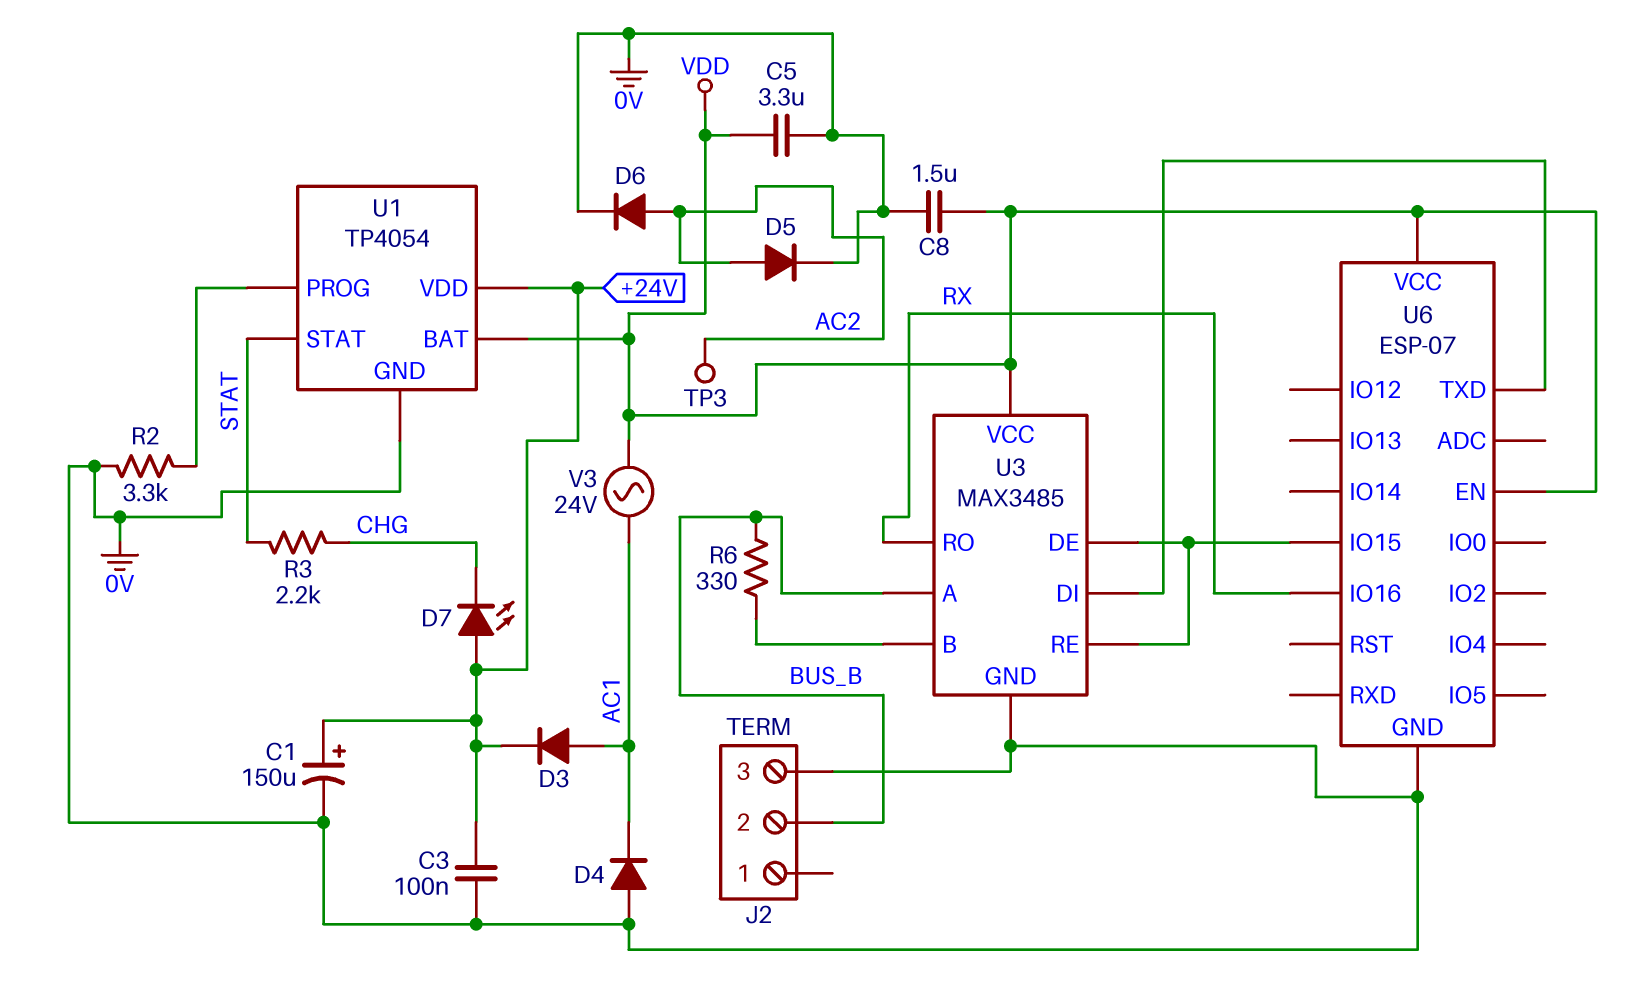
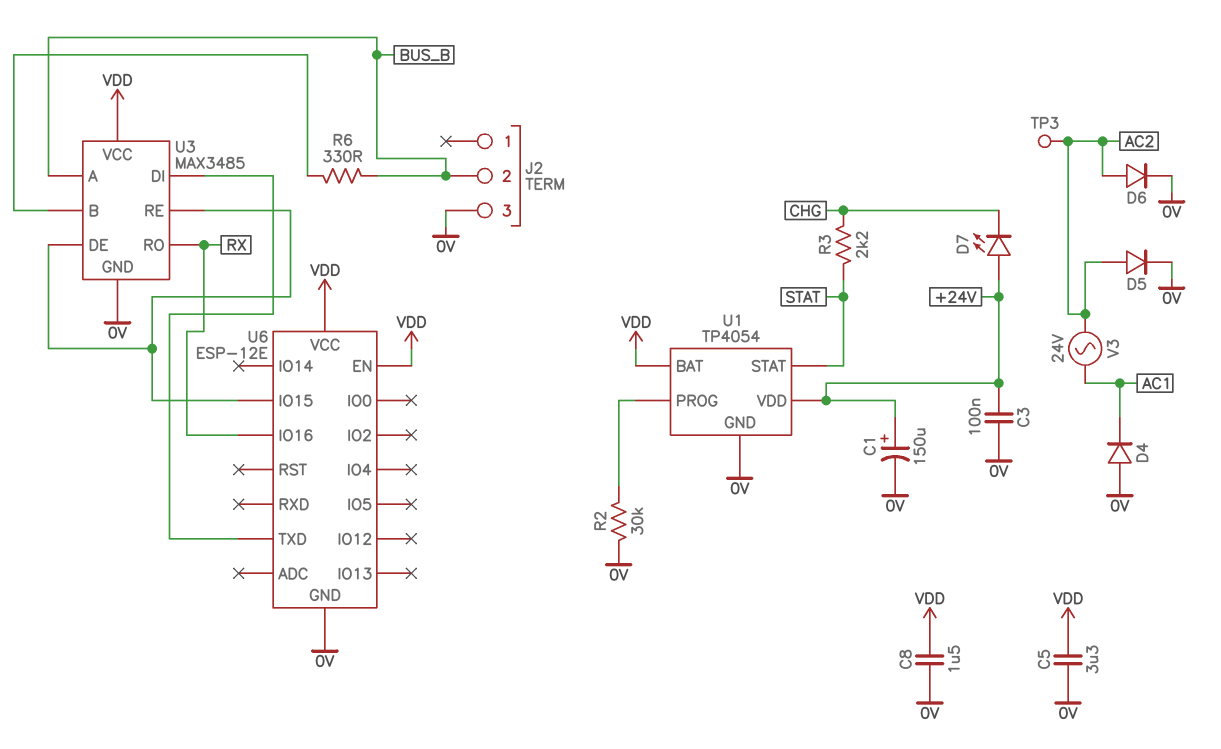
D3: diode (A AC1, K +24V) -> none
R2: 3.3k (0V, U1/PROG) -> 30k (0V, U1/PROG)
U6: ESP-07 -> ESP-12E
V3: AC 24V (AC1, VDD) -> AC 24V (AC1, AC2)

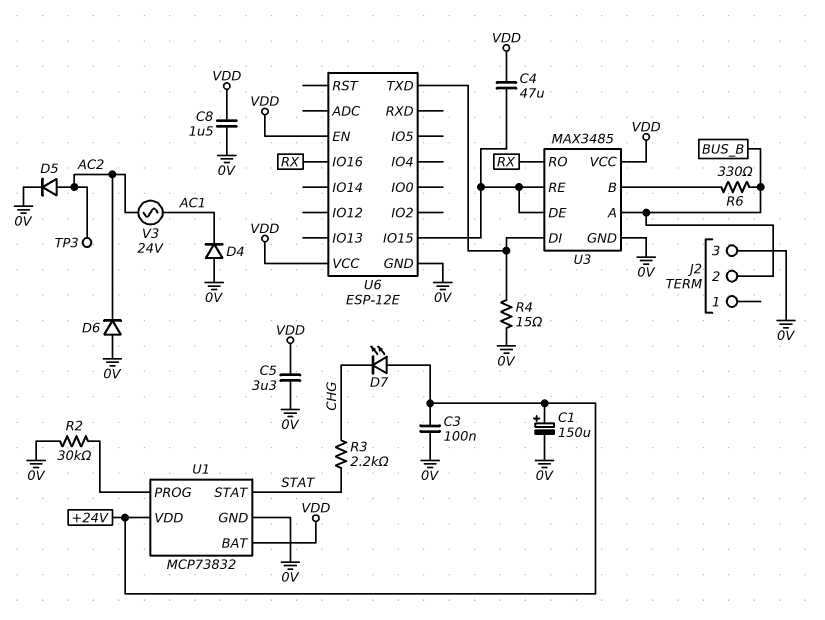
C4: none -> 47uF (U3/DE, VDD)
D6: diode (A AC2, K 0V) -> diode (A 0V, K AC2)
R4: none -> 15 (0V, U3/DI)
U1: TP4054 -> MCP73832

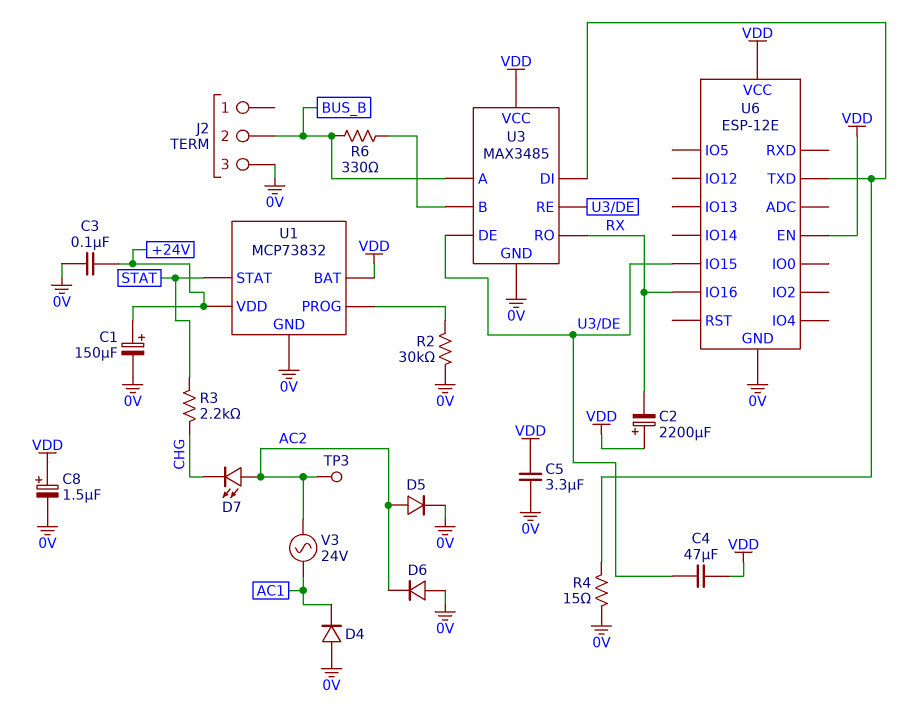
C2: none -> 2200uF (plus VDD, minus RX)
C8: 1.5uF (0V, VDD) -> 1.5uF (plus VDD, minus 0V)
D7: LED (A +24V, K CHG) -> LED (A AC2, K CHG)

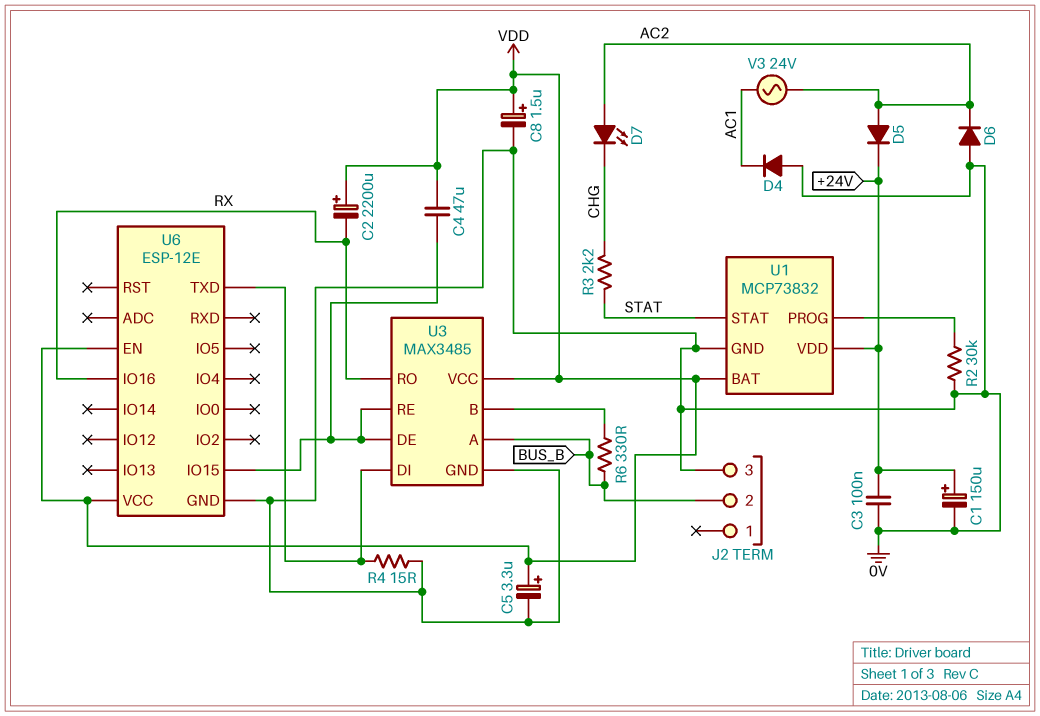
C5: 3.3uF (0V, VDD) -> 3.3uF (plus VDD, minus 0V)
D5: diode (A AC2, K 0V) -> diode (A AC2, K +24V)
TP3: test point (AC2) -> none

